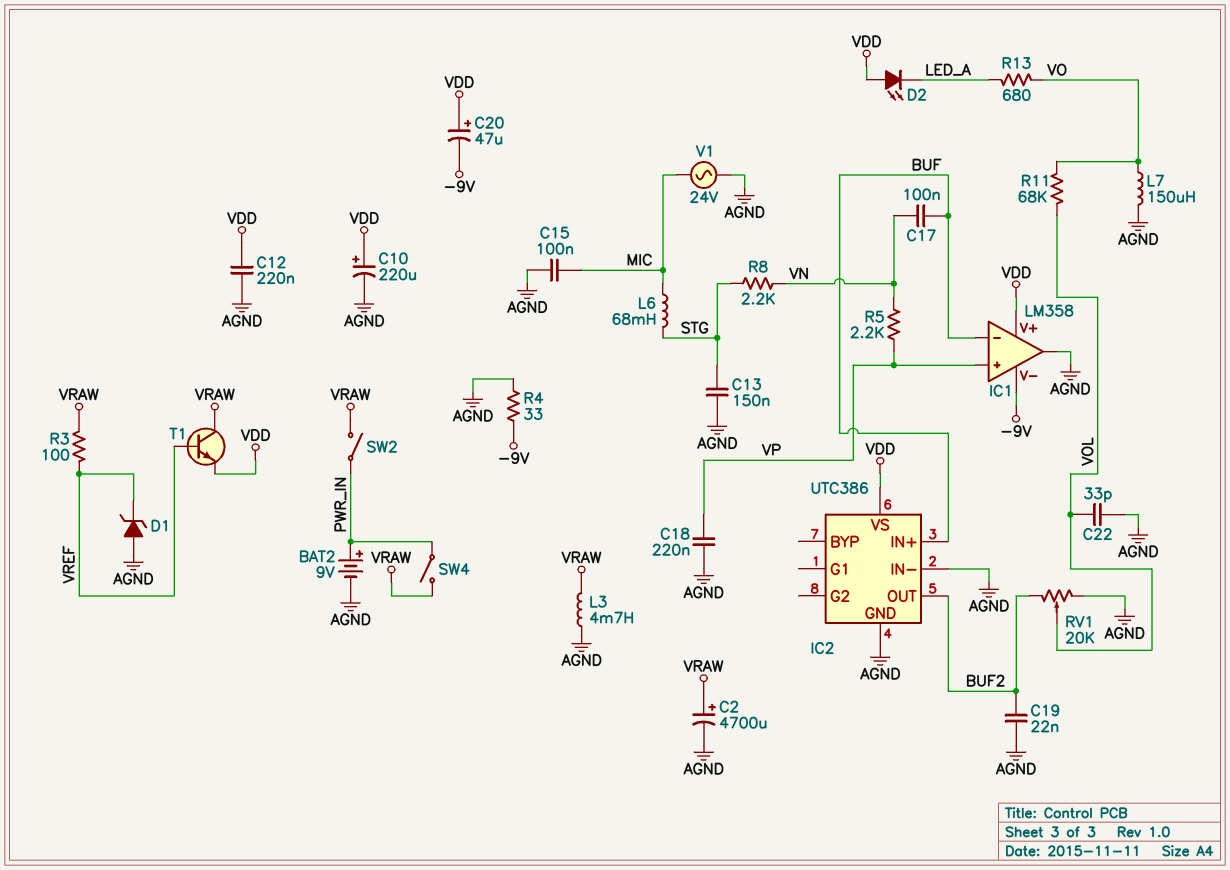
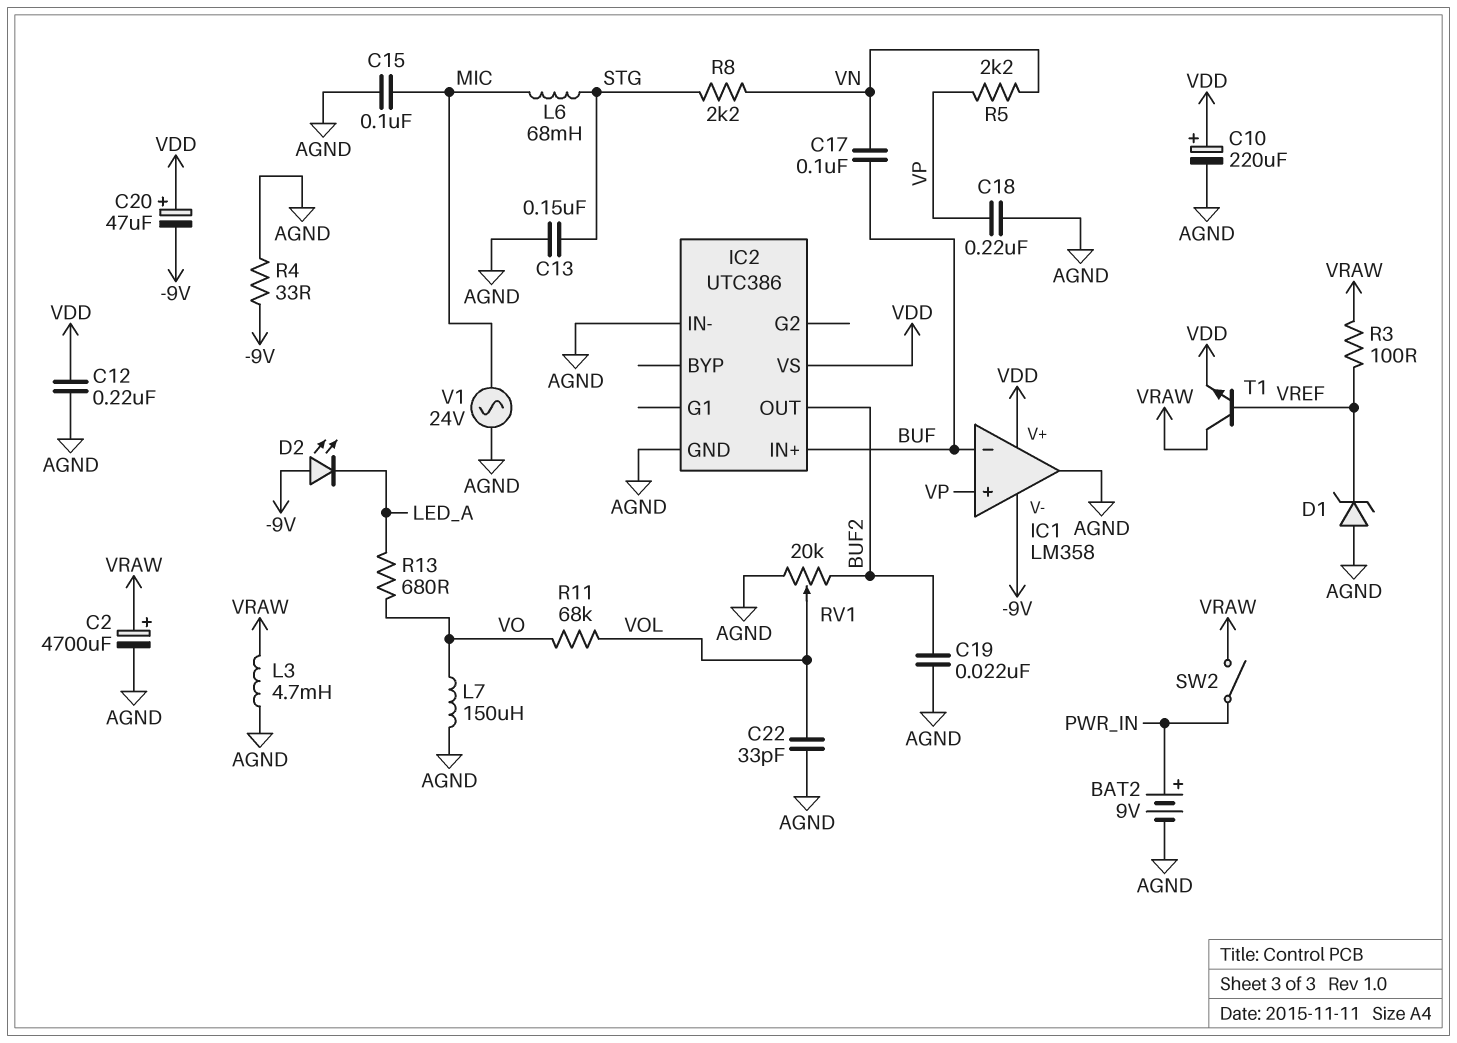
D2: LED (A VDD, K LED_A) -> LED (A -9V, K LED_A)
SW4: switch (PWR_IN, VRAW) -> none

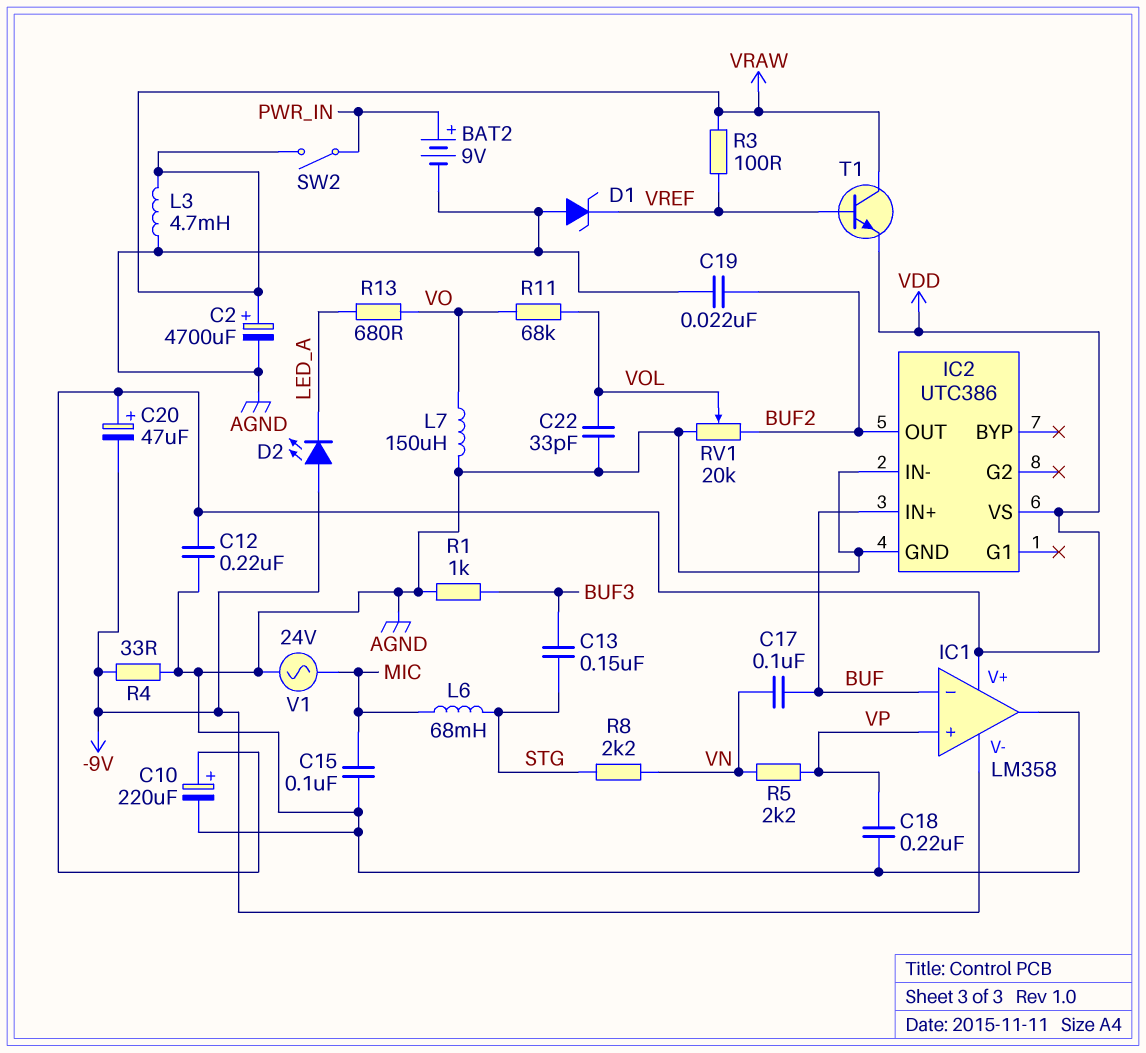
C13: 150nF (AGND, STG) -> 150nF (BUF3, STG)
R1: none -> 1k (AGND, BUF3)

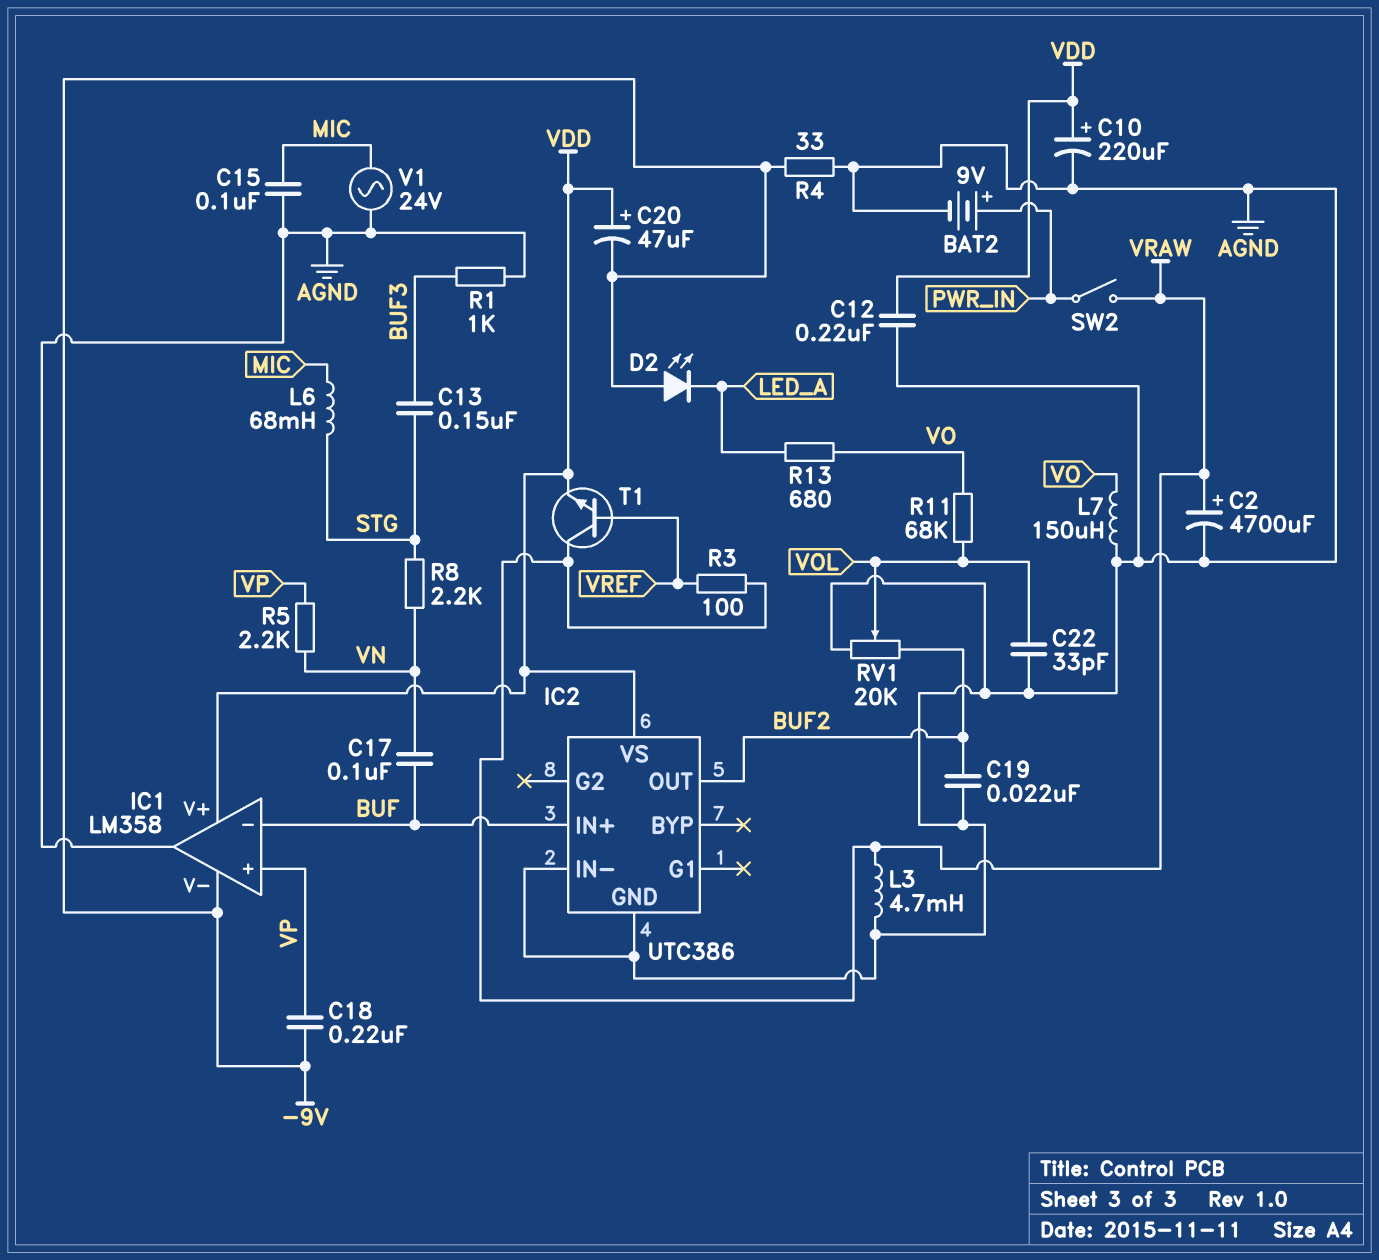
C18: 220nF (AGND, VP) -> 220nF (-9V, VP)
D1: zener (A AGND, K VREF) -> none

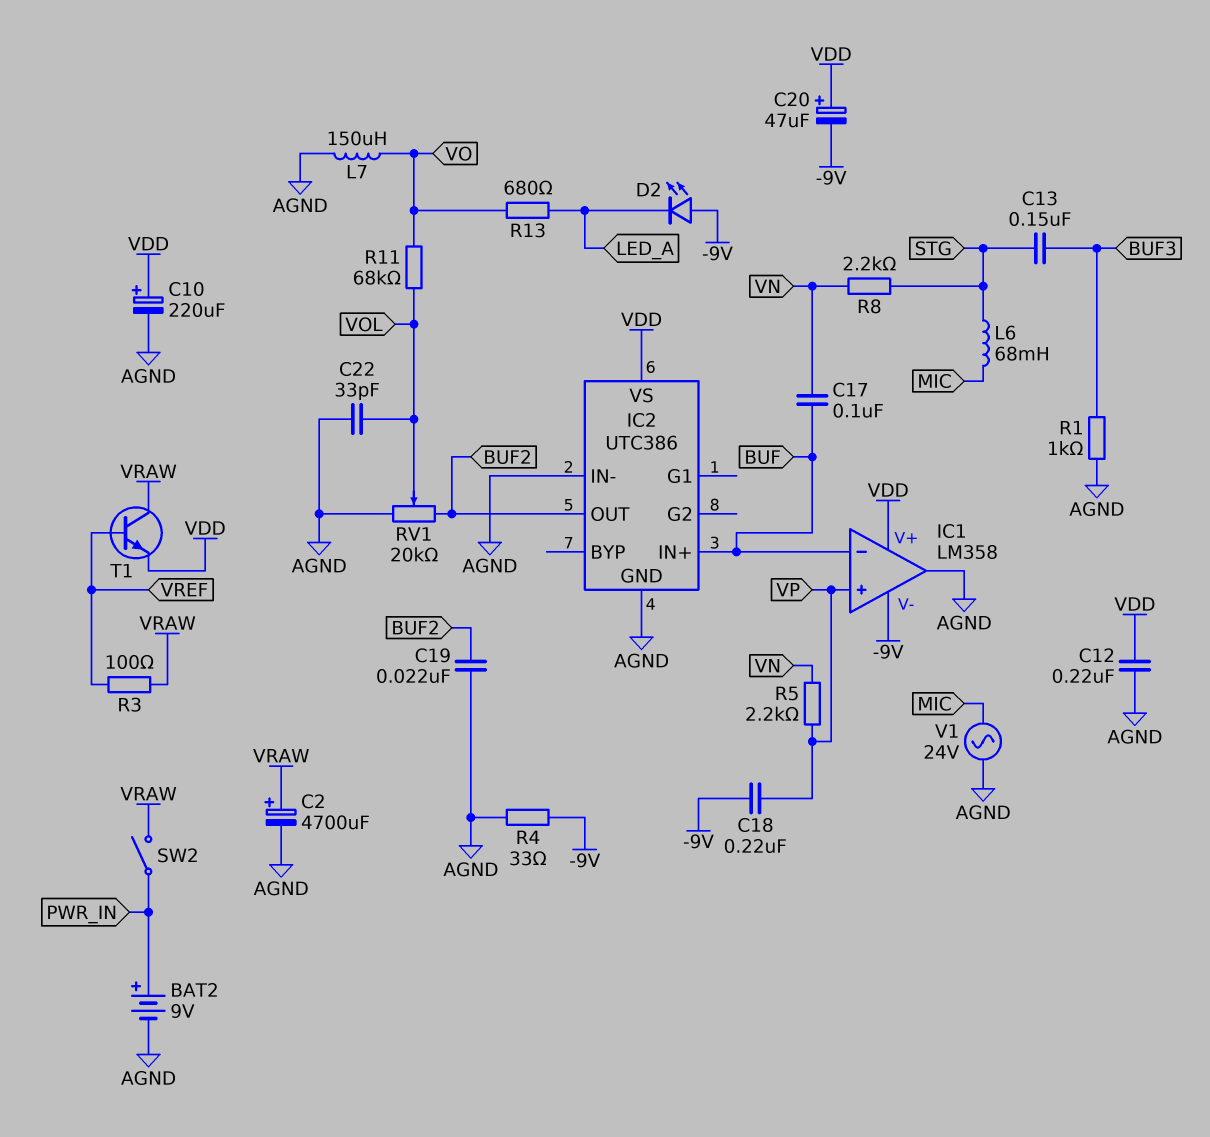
C15: 100nF (AGND, MIC) -> none
L3: 4.7mH (AGND, VRAW) -> none

